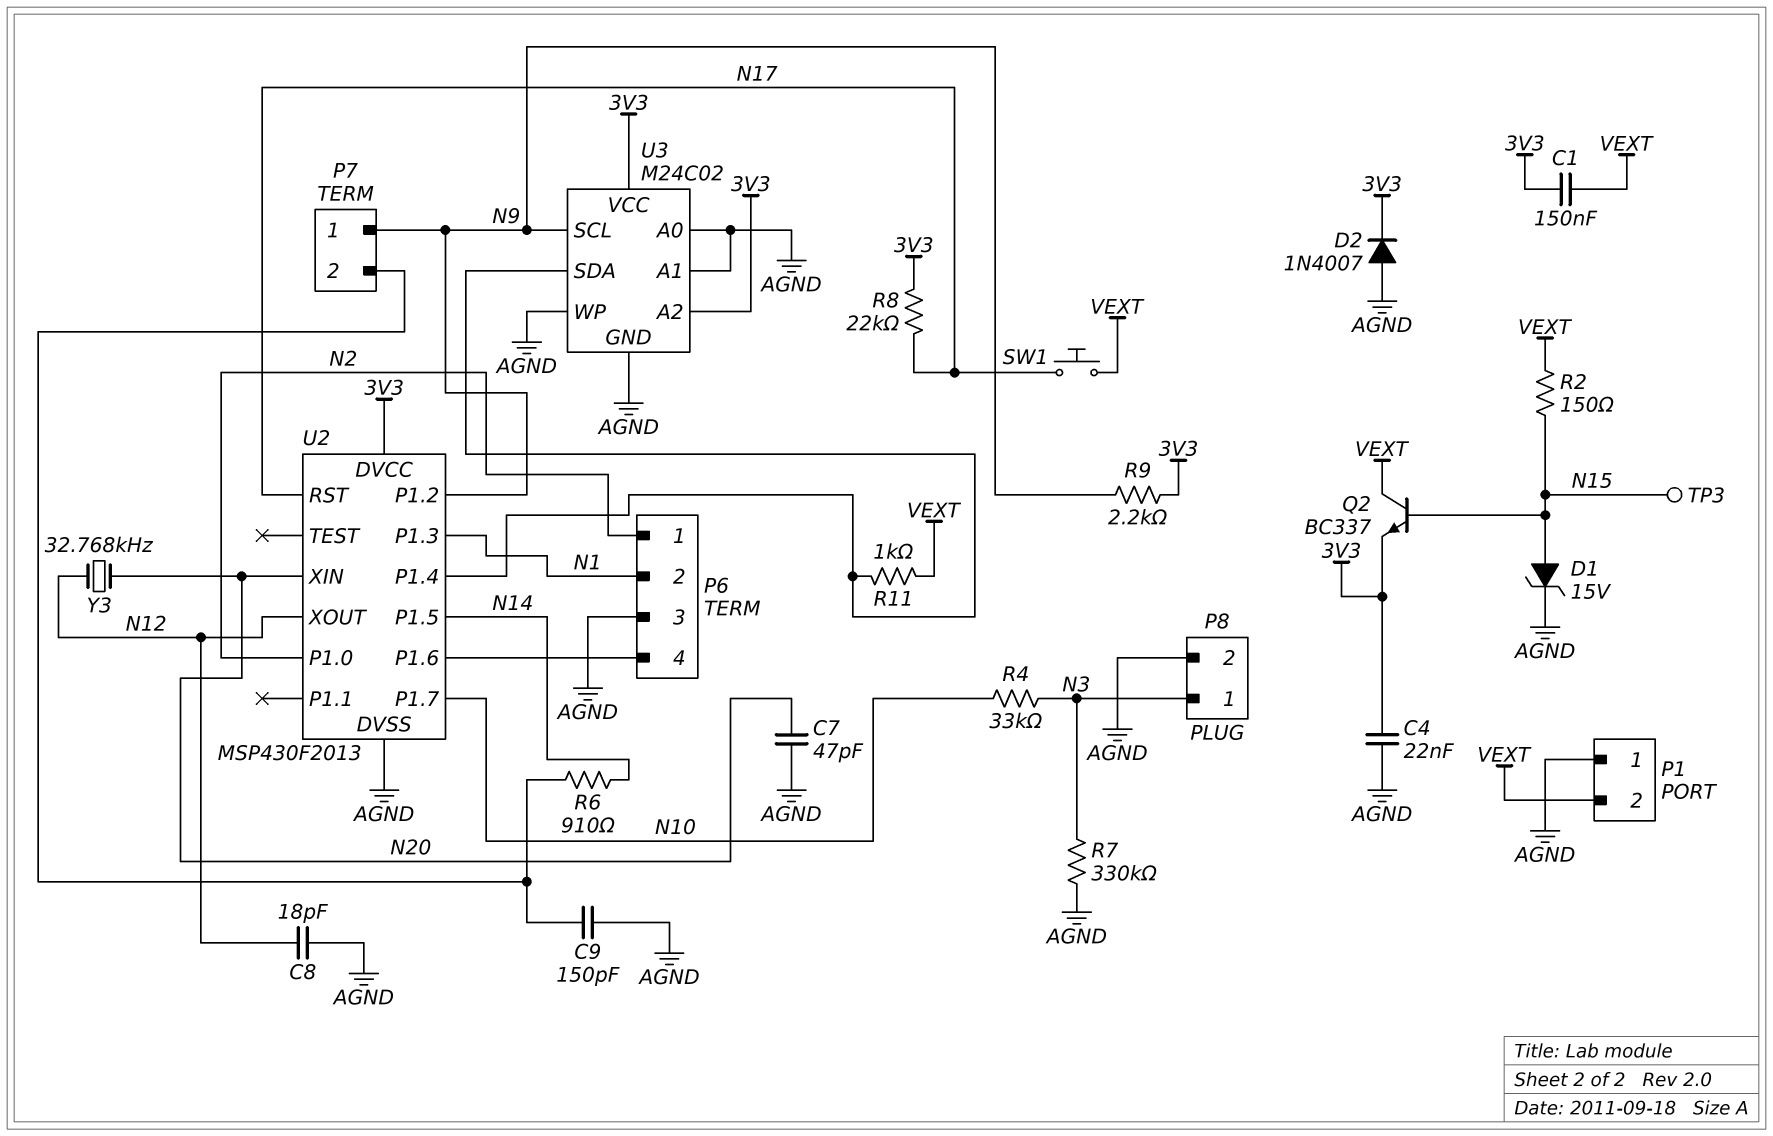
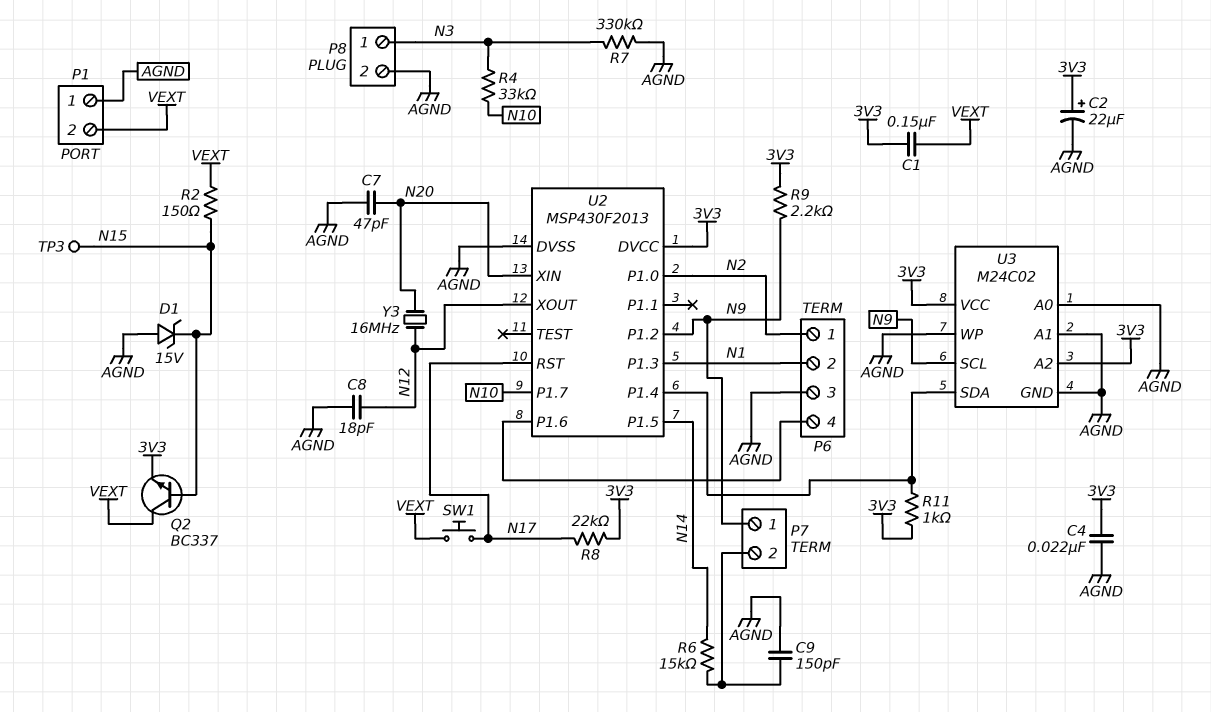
C2: none -> 22uF (plus 3V3, minus AGND)
D1: zener 15V (A N15, K AGND) -> zener 15V (A AGND, K N15)
D2: diode 1N4007 (A AGND, K 3V3) -> none
R6: 910 (N14, P7/2) -> 15k (N14, P7/2)
R11: 1k (U2/P1.4, VEXT) -> 1k (3V3, U2/P1.4)
Y3: 32.768kHz (N12, N20) -> 16MHz (N12, N20)

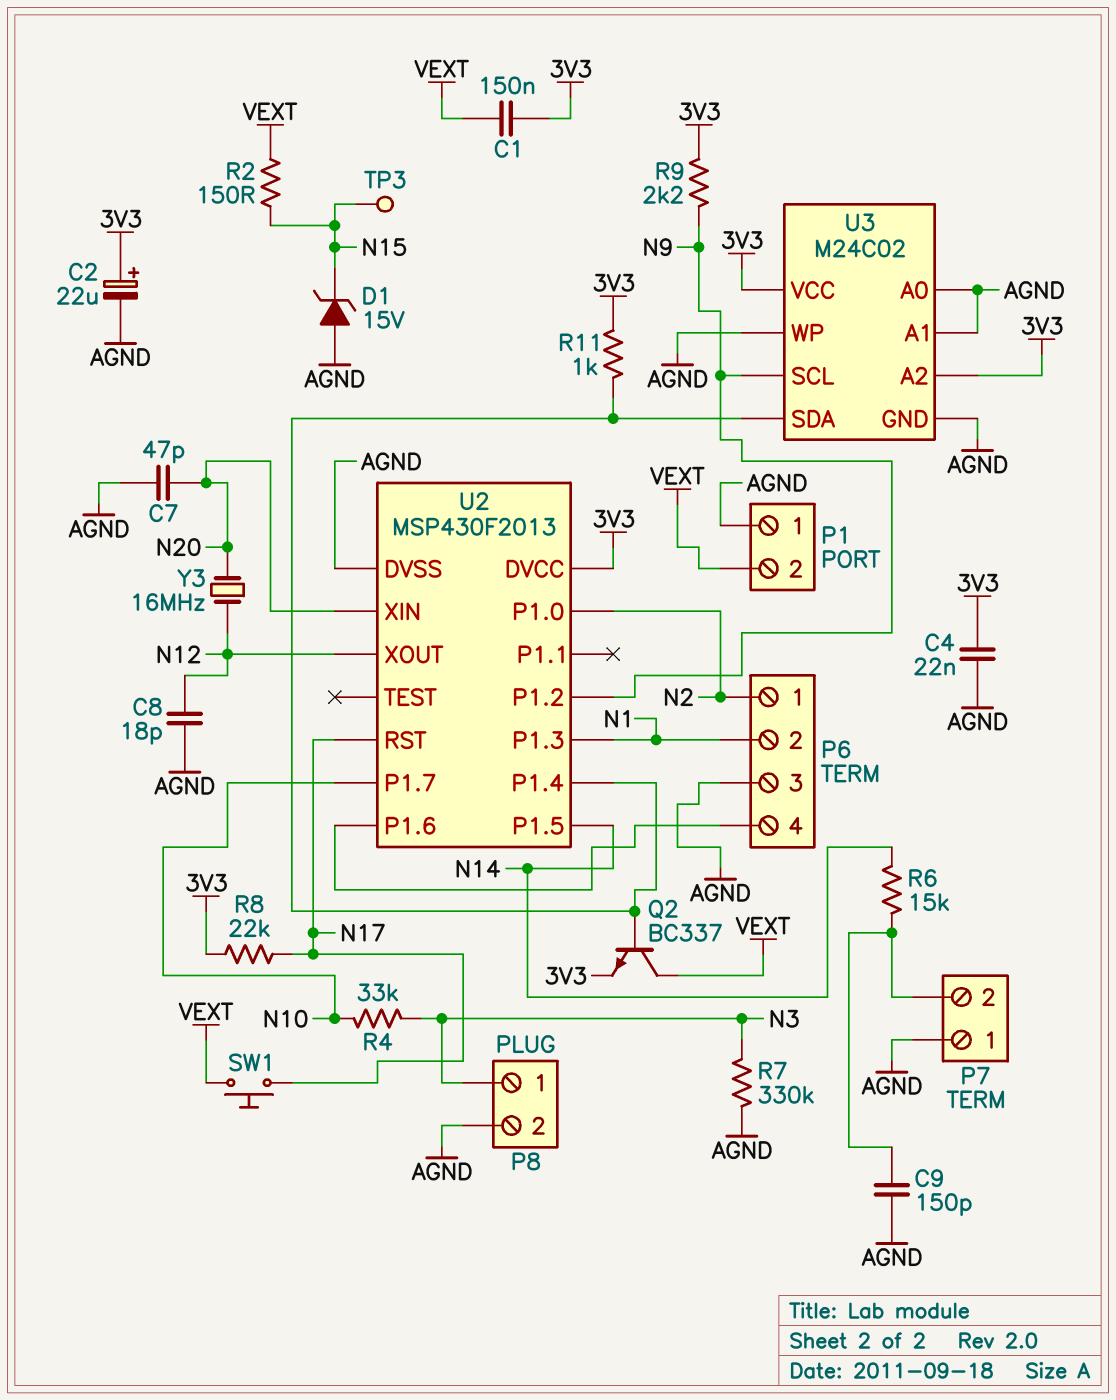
P7 pin 1: N9 -> AGND
Q2: NPN BC337 (B N15, C VEXT, E 3V3) -> NPN BC337 (B U2/P1.4, C VEXT, E 3V3)

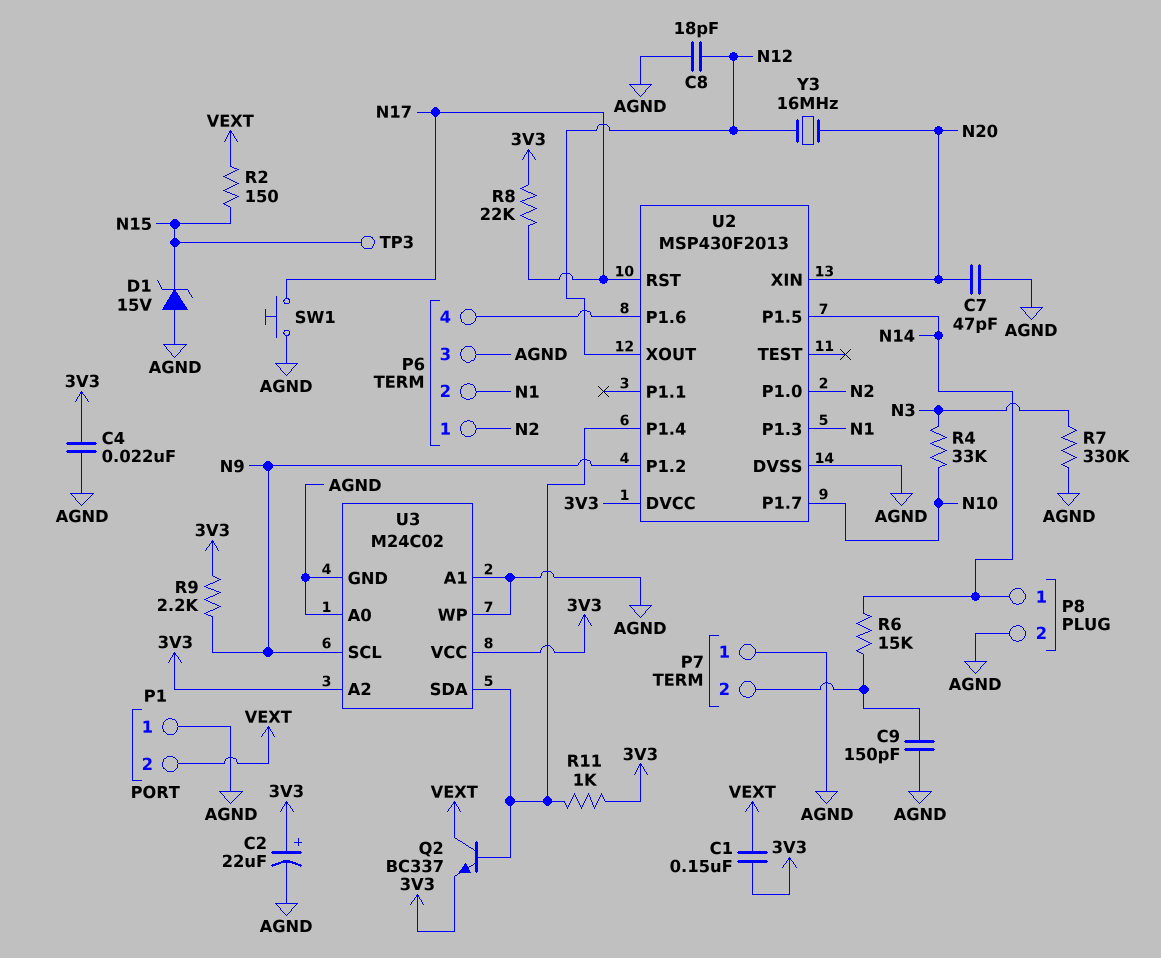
P8 pin 1: N3 -> N14
SW1: button (N17, VEXT) -> button (AGND, N17)

